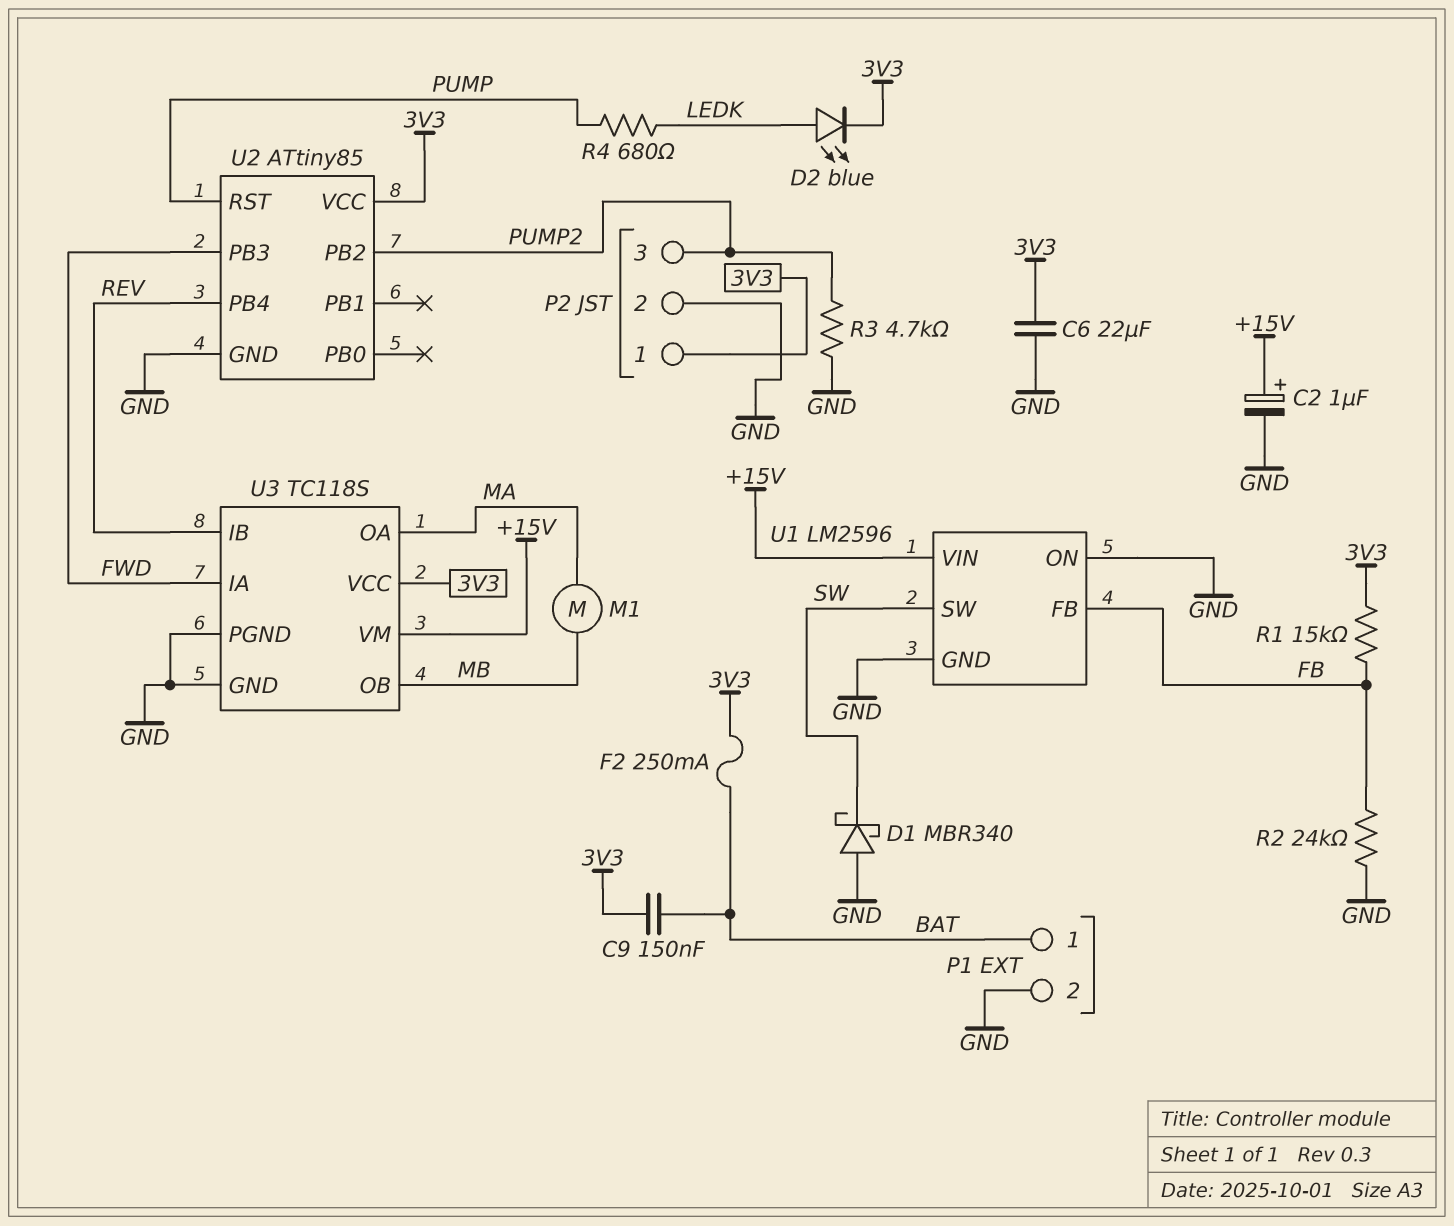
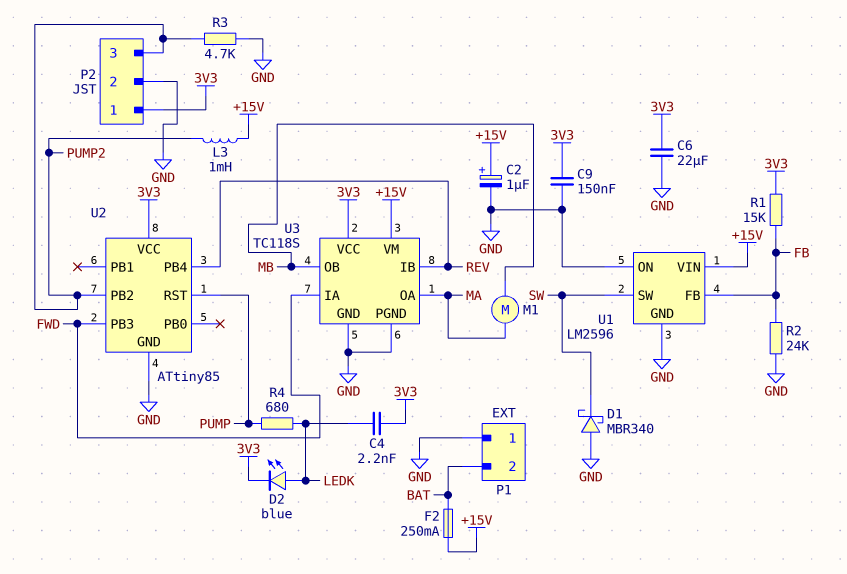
C4: none -> 2.2nF (3V3, LEDK)
C9: 150nF (3V3, BAT) -> 150nF (3V3, GND)
F2: 250mA (3V3, BAT) -> 250mA (+15V, BAT)
L3: none -> 1mH (+15V, PUMP2)
P1 pin 1: BAT -> GND
P1 pin 2: GND -> BAT

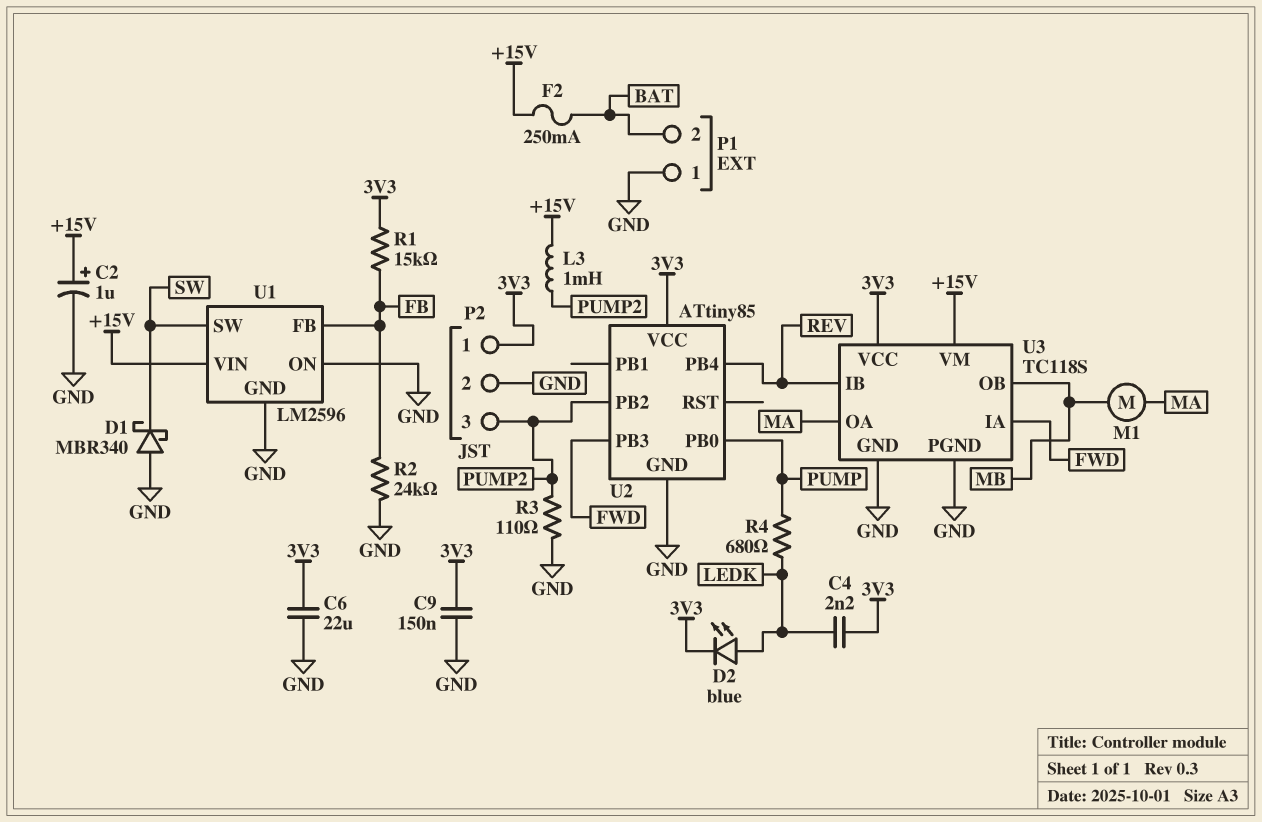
R3: 4.7k (GND, PUMP2) -> 110 (GND, PUMP2)
U2 pin PB0: none -> PUMP
U2 pin RST: PUMP -> none

